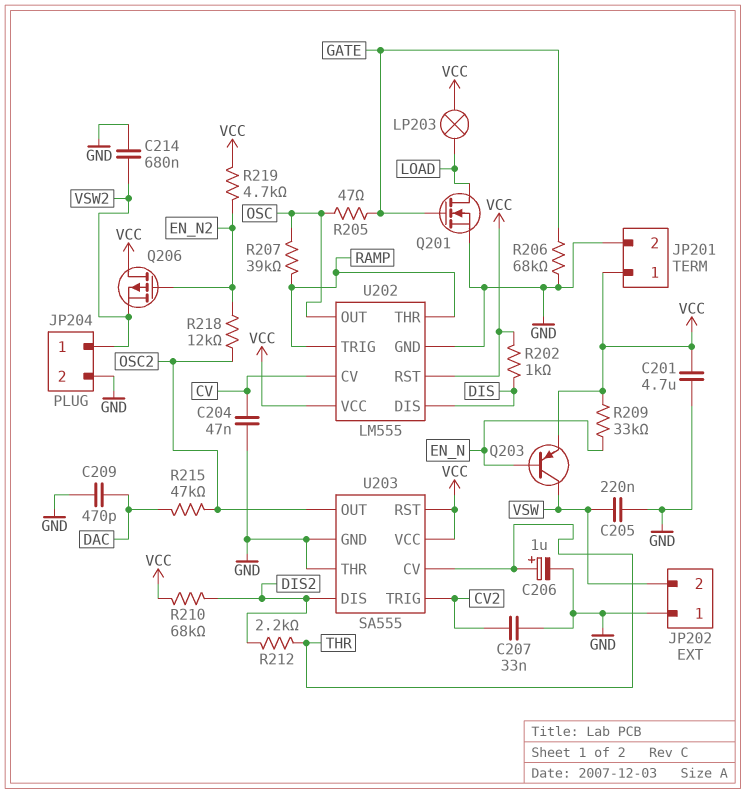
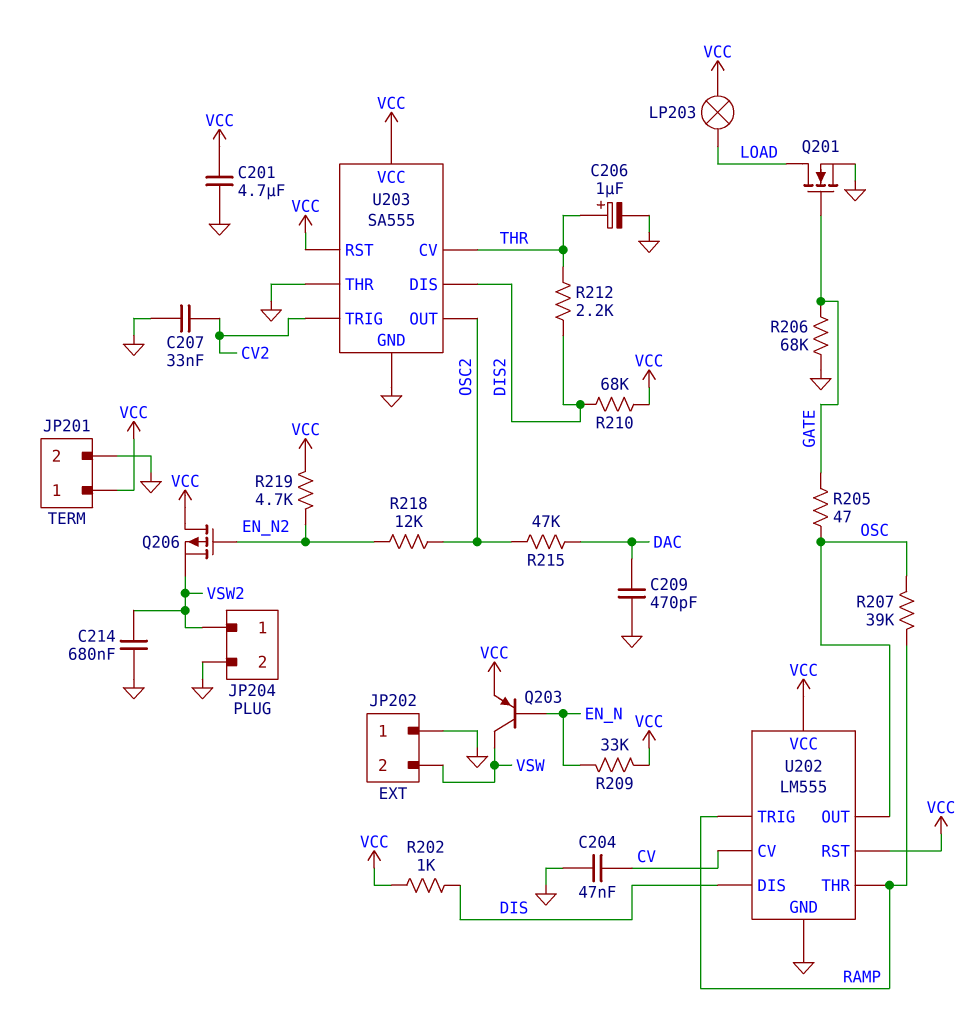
C205: 220nF (GND, VSW) -> none

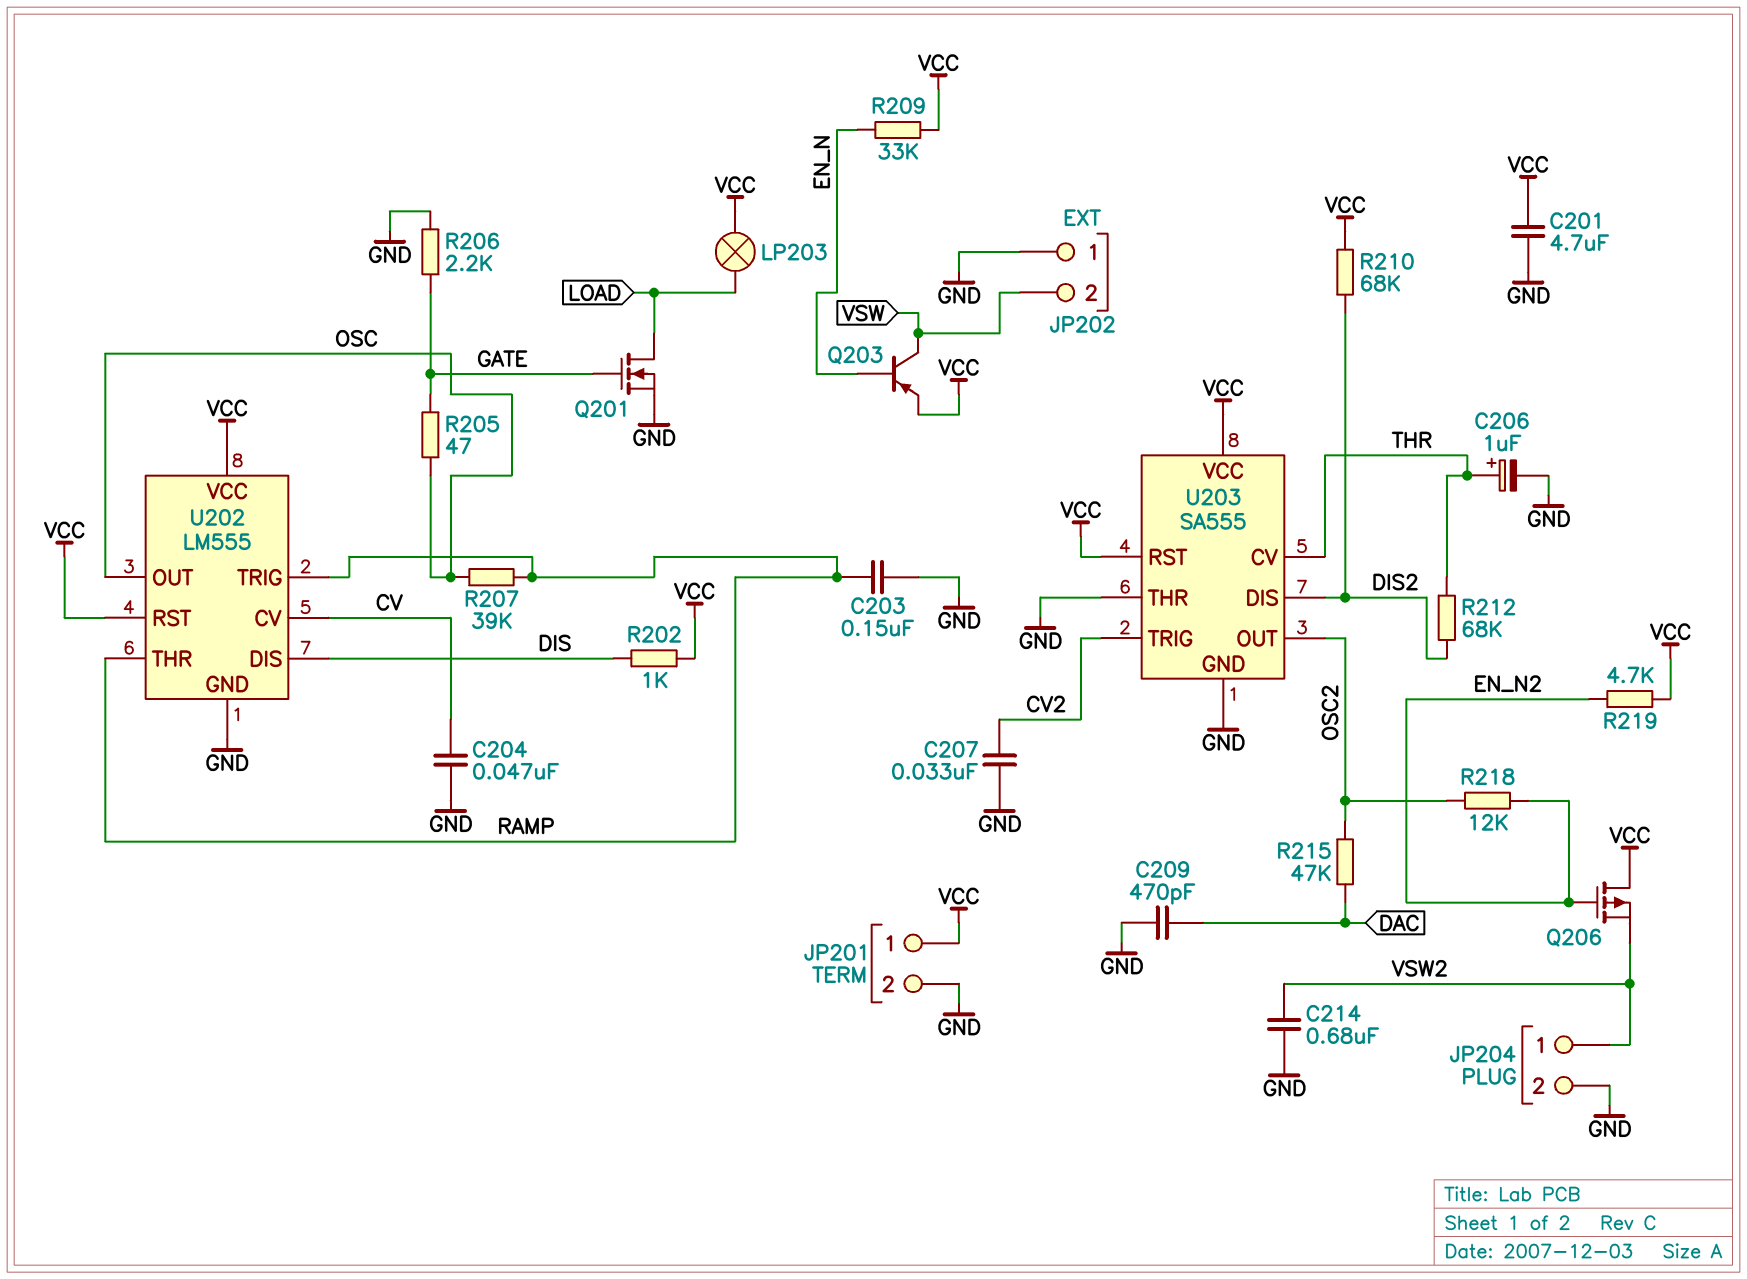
C203: none -> 150nF (GND, RAMP)
R206: 68k (GATE, GND) -> 2.2k (GATE, GND)
R212: 2.2k (DIS2, THR) -> 68k (DIS2, THR)

